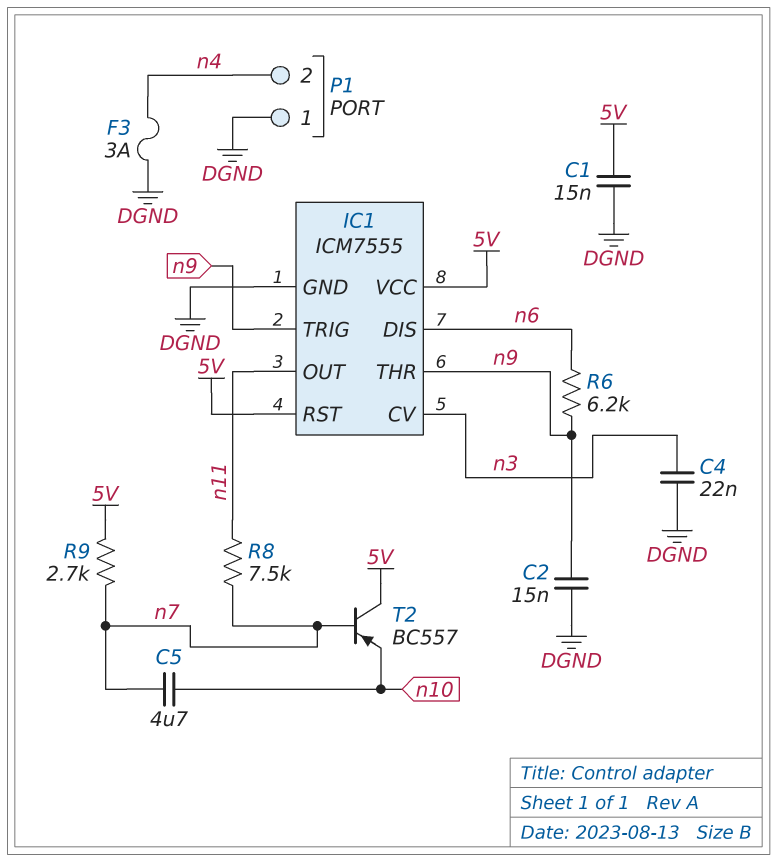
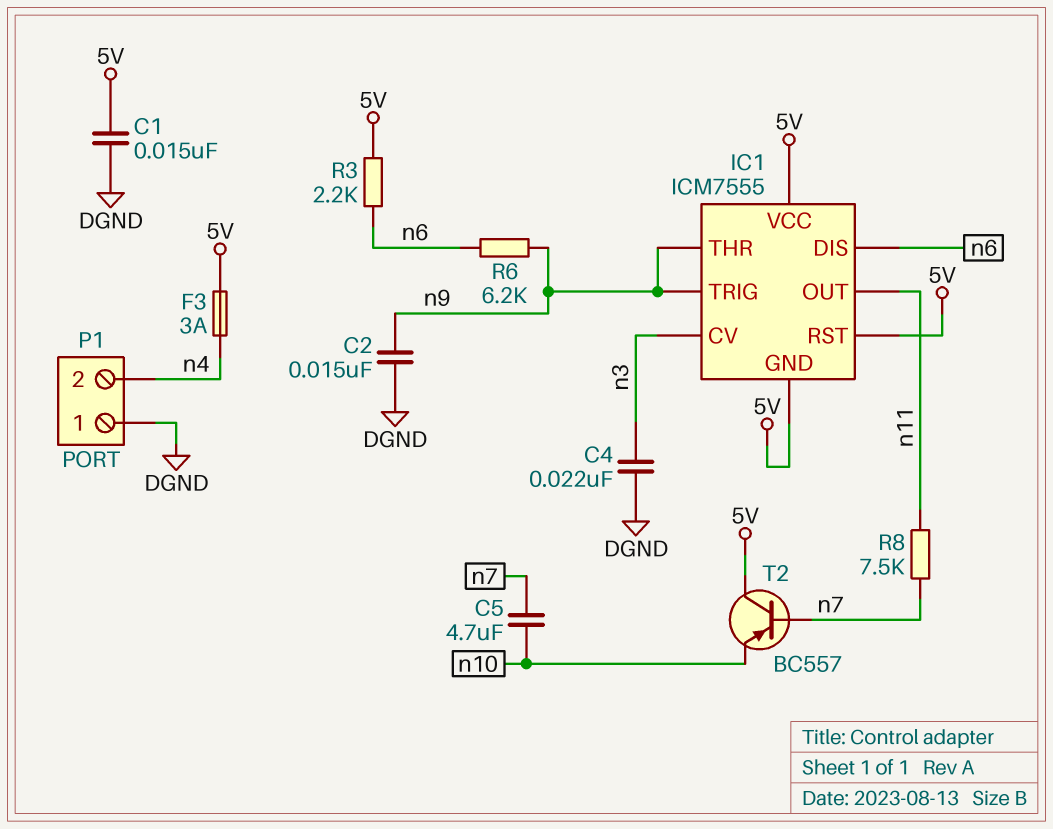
F3: 3A (DGND, n4) -> 3A (5V, n4)
IC1 pin GND: DGND -> 5V
R3: none -> 2.2k (5V, n6)
R9: 2.7k (5V, n7) -> none

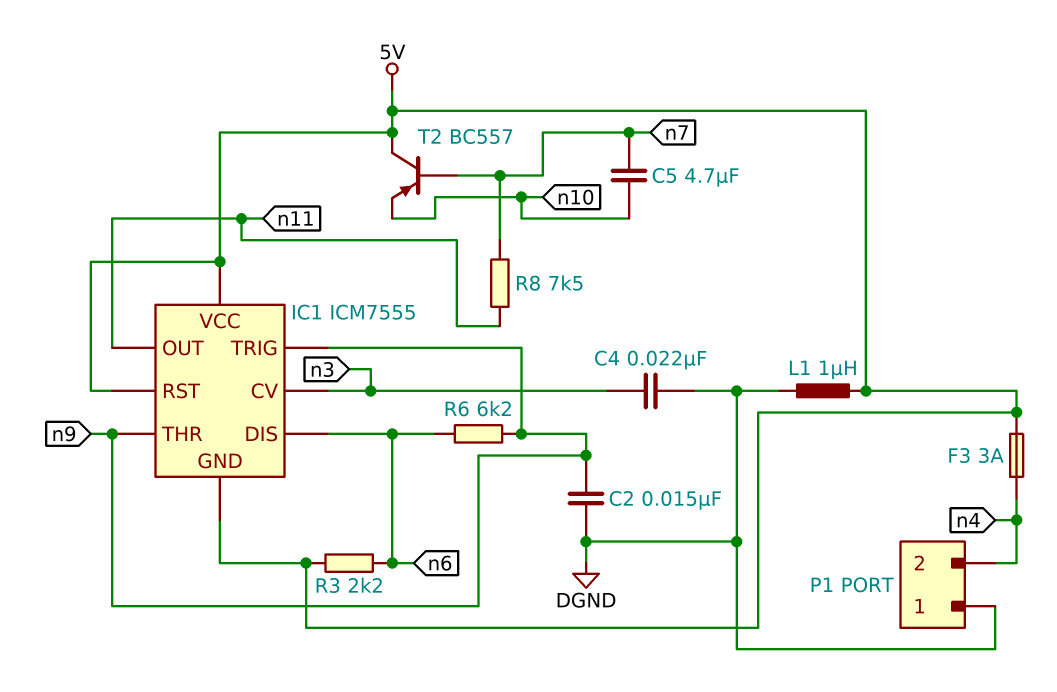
C1: 15nF (5V, DGND) -> none
L1: none -> 1uH (5V, DGND)

